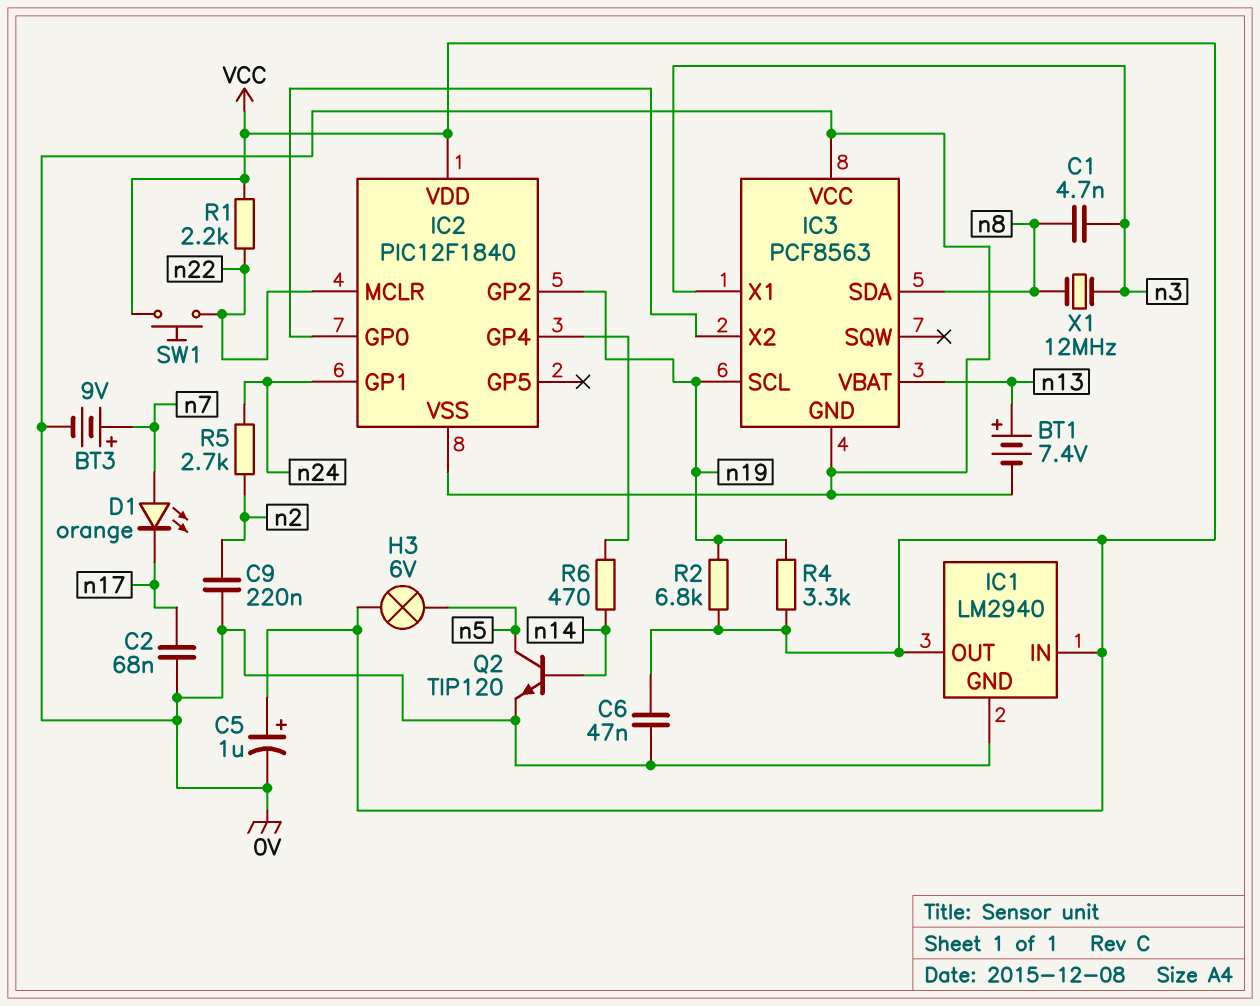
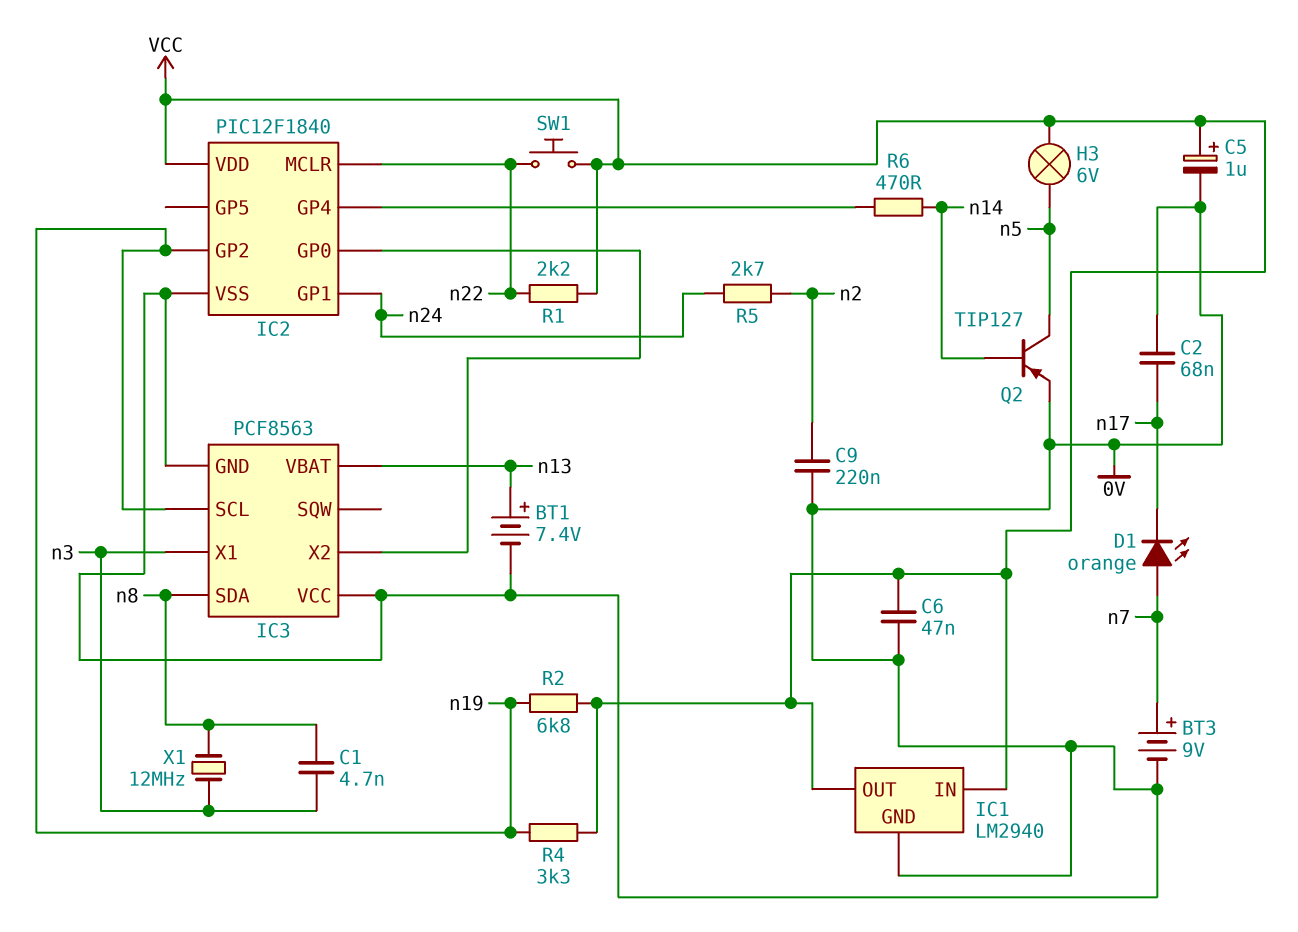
Q2: NPN TIP120 (B n14, C n5, E 0V) -> PNP TIP127 (B n14, C n5, E 0V)

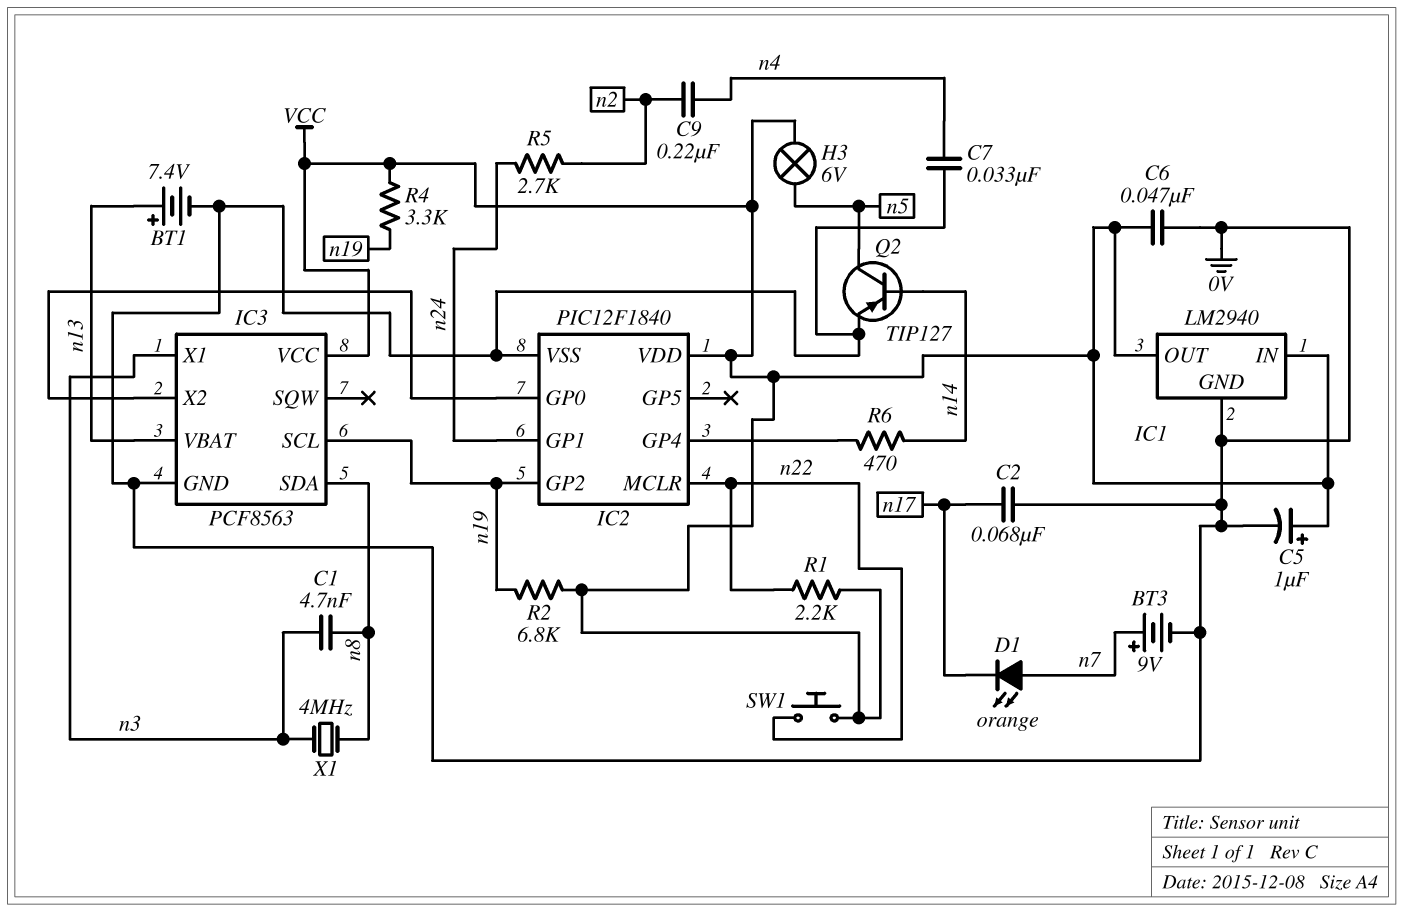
C7: none -> 33nF (0V, n4)
C9: 220nF (0V, n2) -> 220nF (n2, n4)
IC3 pin VCC: 0V -> VCC
X1: 12MHz (n3, n8) -> 4MHz (n3, n8)

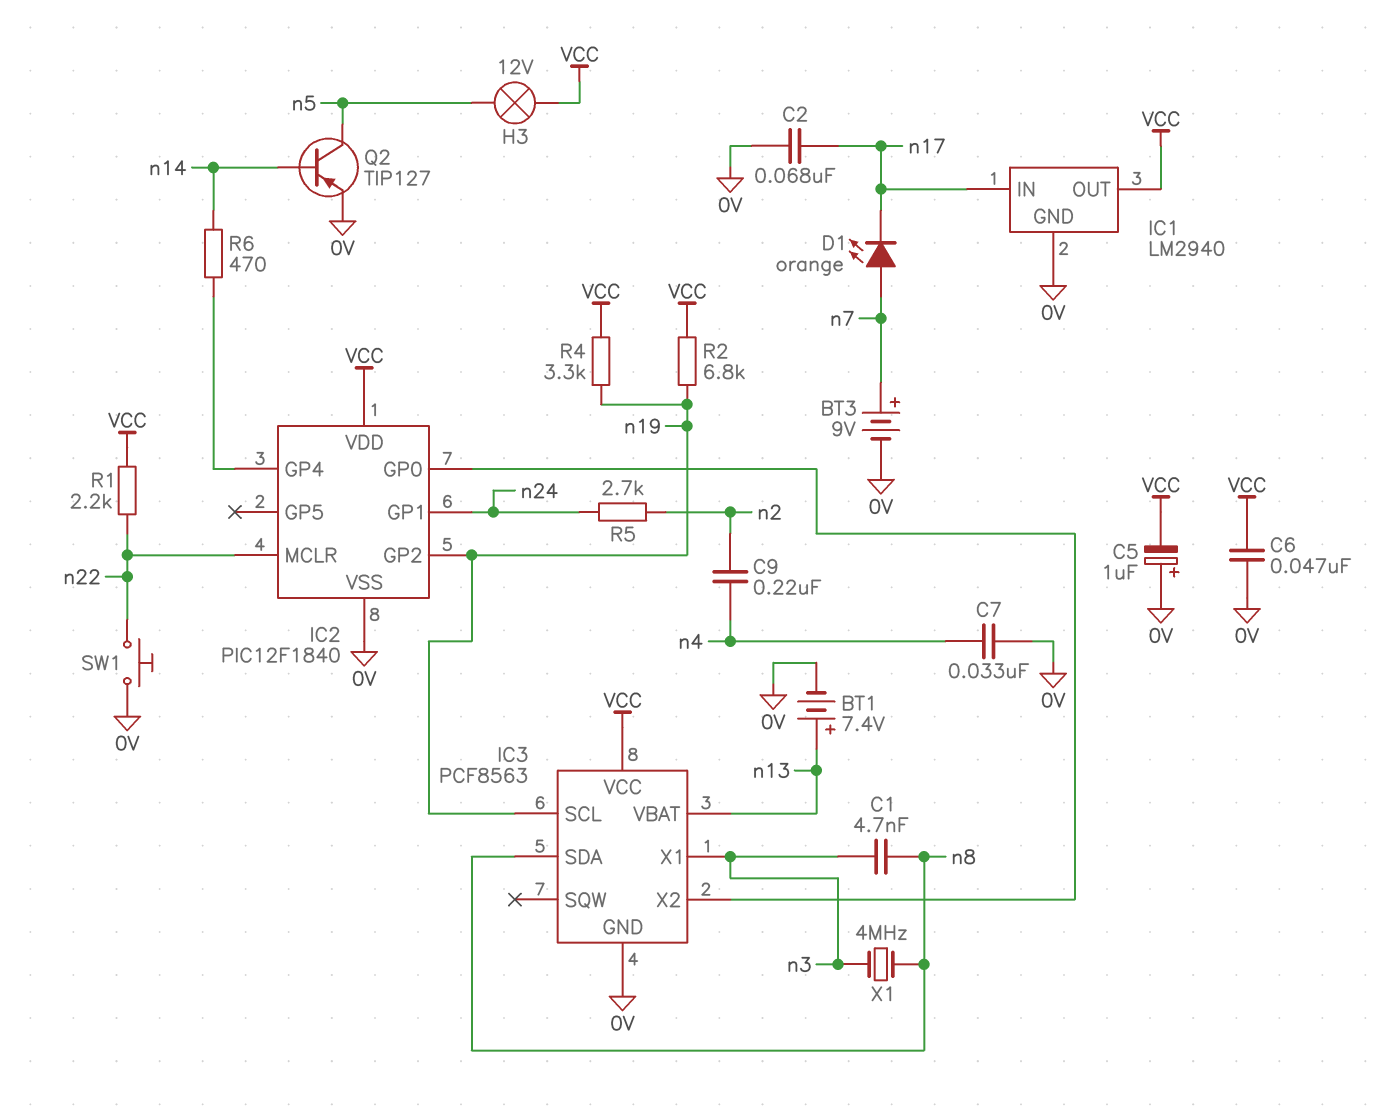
C5: 1uF (plus VCC, minus 0V) -> 1uF (plus 0V, minus VCC)
H3: lamp 6V (VCC, n5) -> lamp 12V (VCC, n5)
IC1 pin IN: VCC -> n17
SW1: button (VCC, n22) -> button (0V, n22)

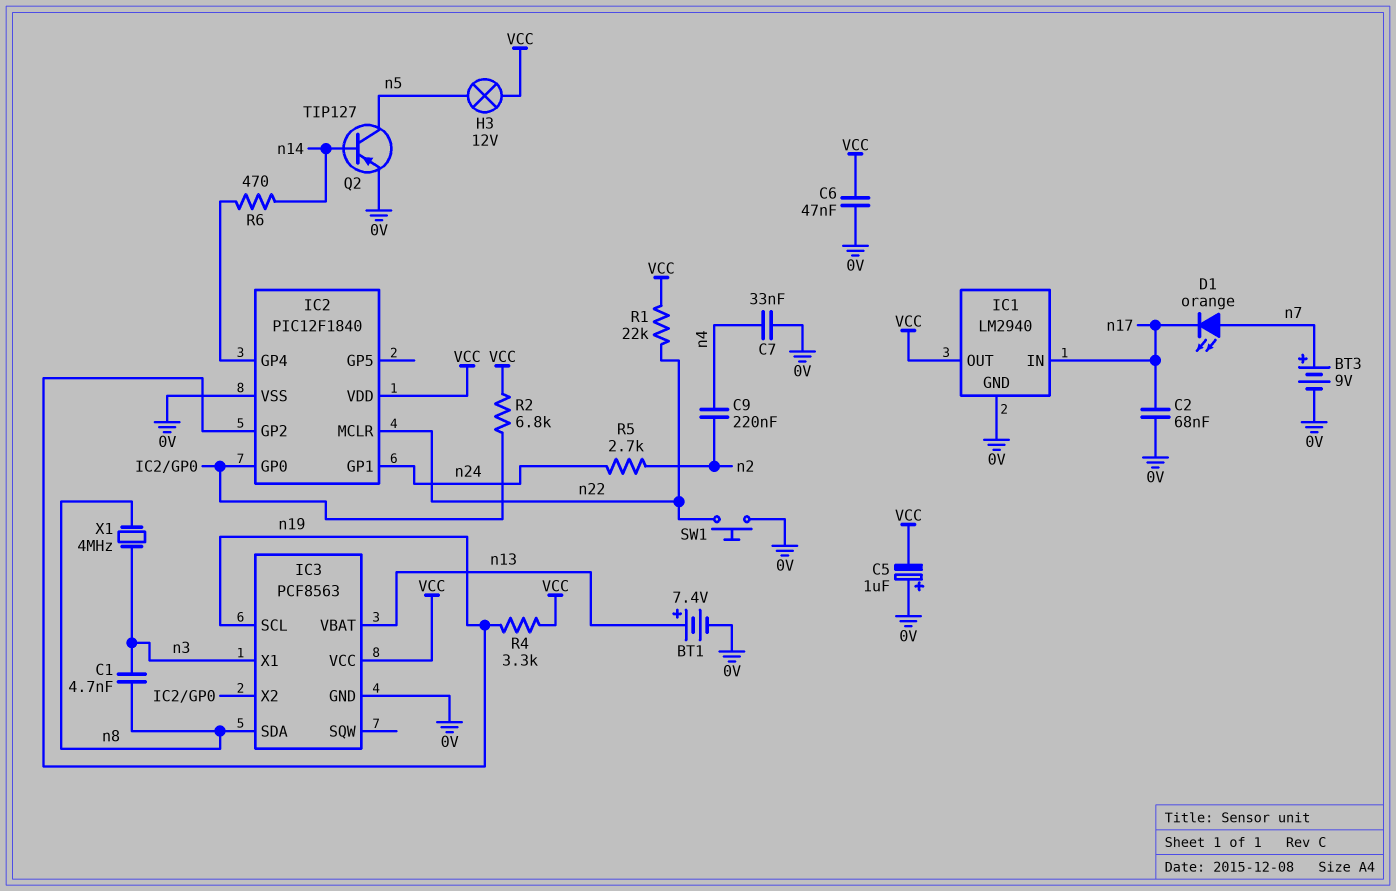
R1: 2.2k (VCC, n22) -> 22k (VCC, n22)
R2: 6.8k (VCC, n19) -> 6.8k (IC2/GP0, VCC)

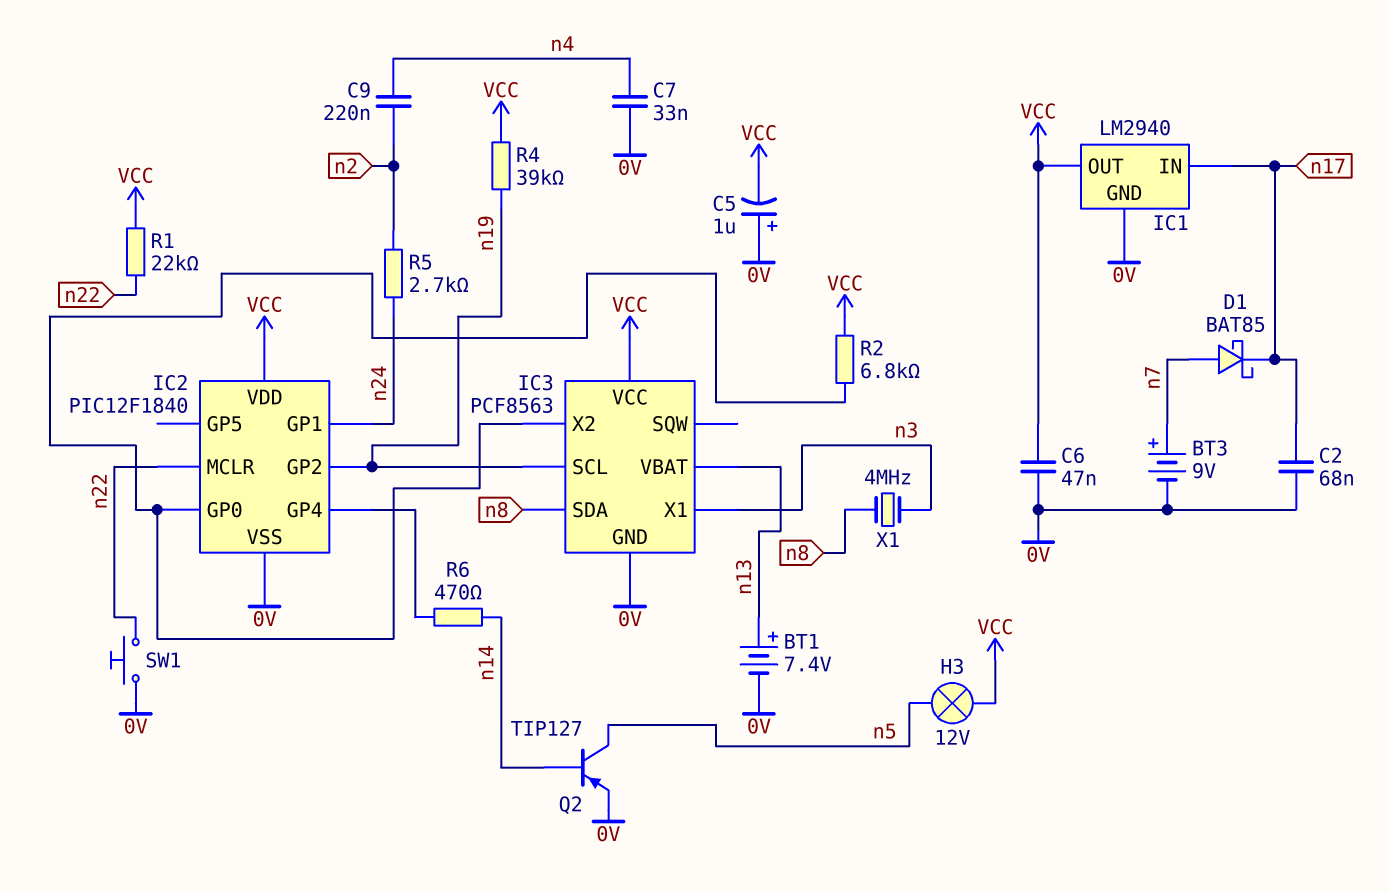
C1: 4.7nF (n3, n8) -> none
D1: LED orange (A n7, K n17) -> schottky BAT85 (A n7, K n17)
R4: 3.3k (VCC, n19) -> 39k (VCC, n19)

